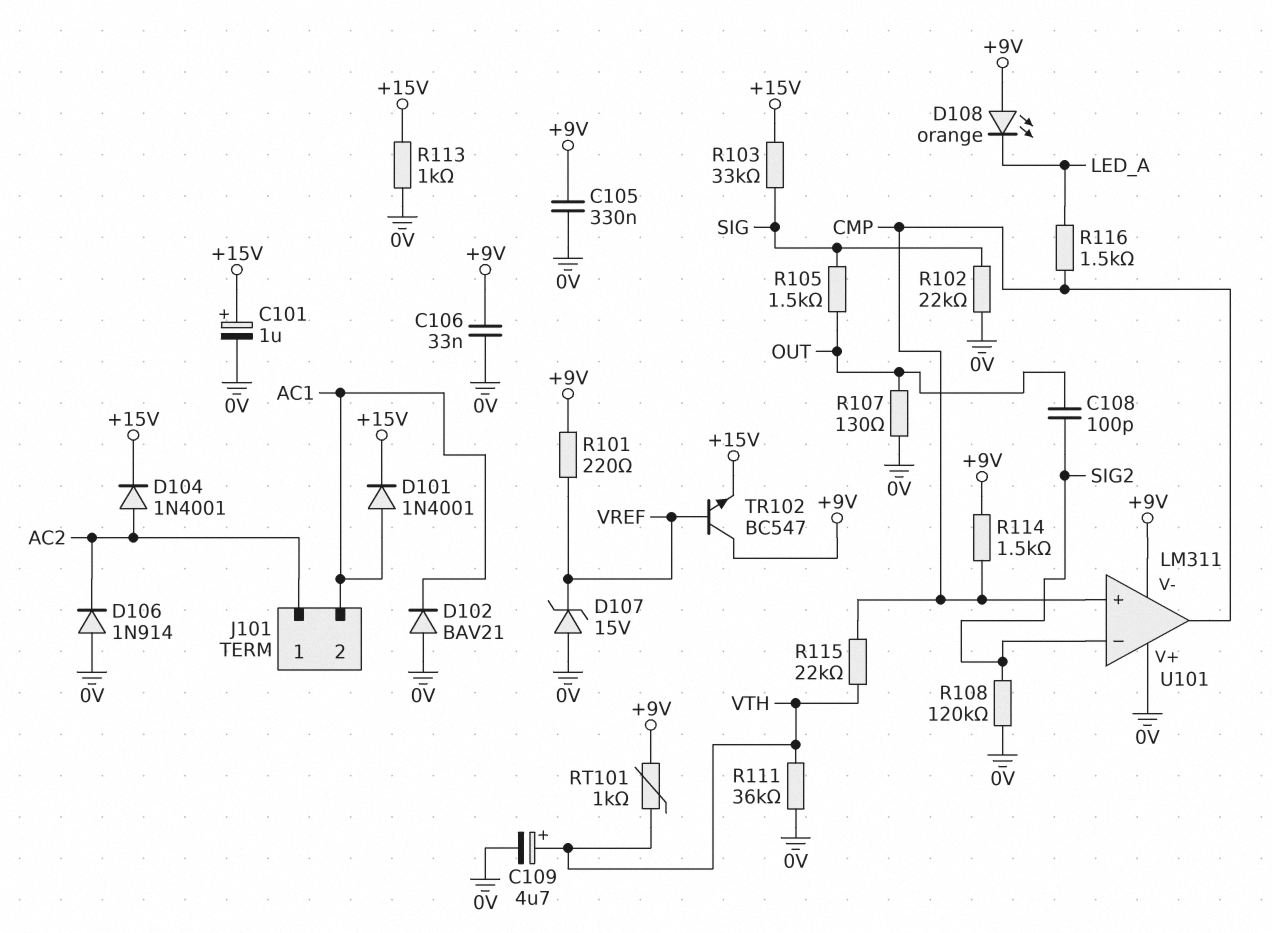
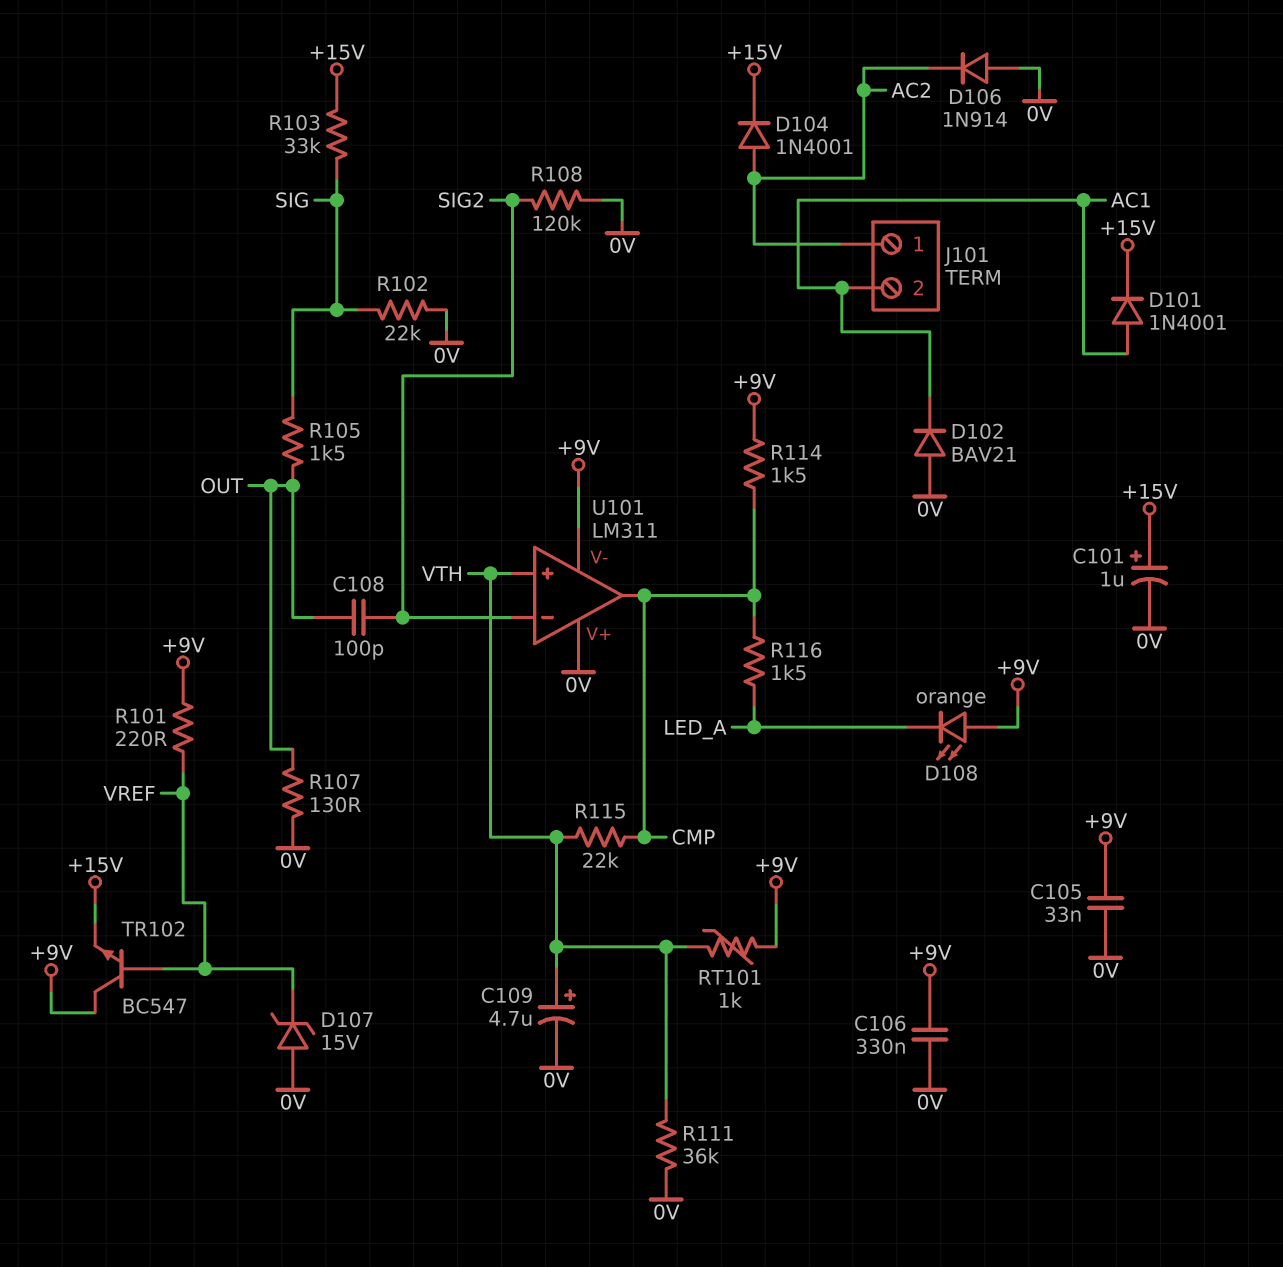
C105: 330nF (+9V, 0V) -> 33nF (+9V, 0V)
C106: 33nF (+9V, 0V) -> 330nF (+9V, 0V)
R113: 1k (+15V, 0V) -> none
U101 pin in+: CMP -> VTH

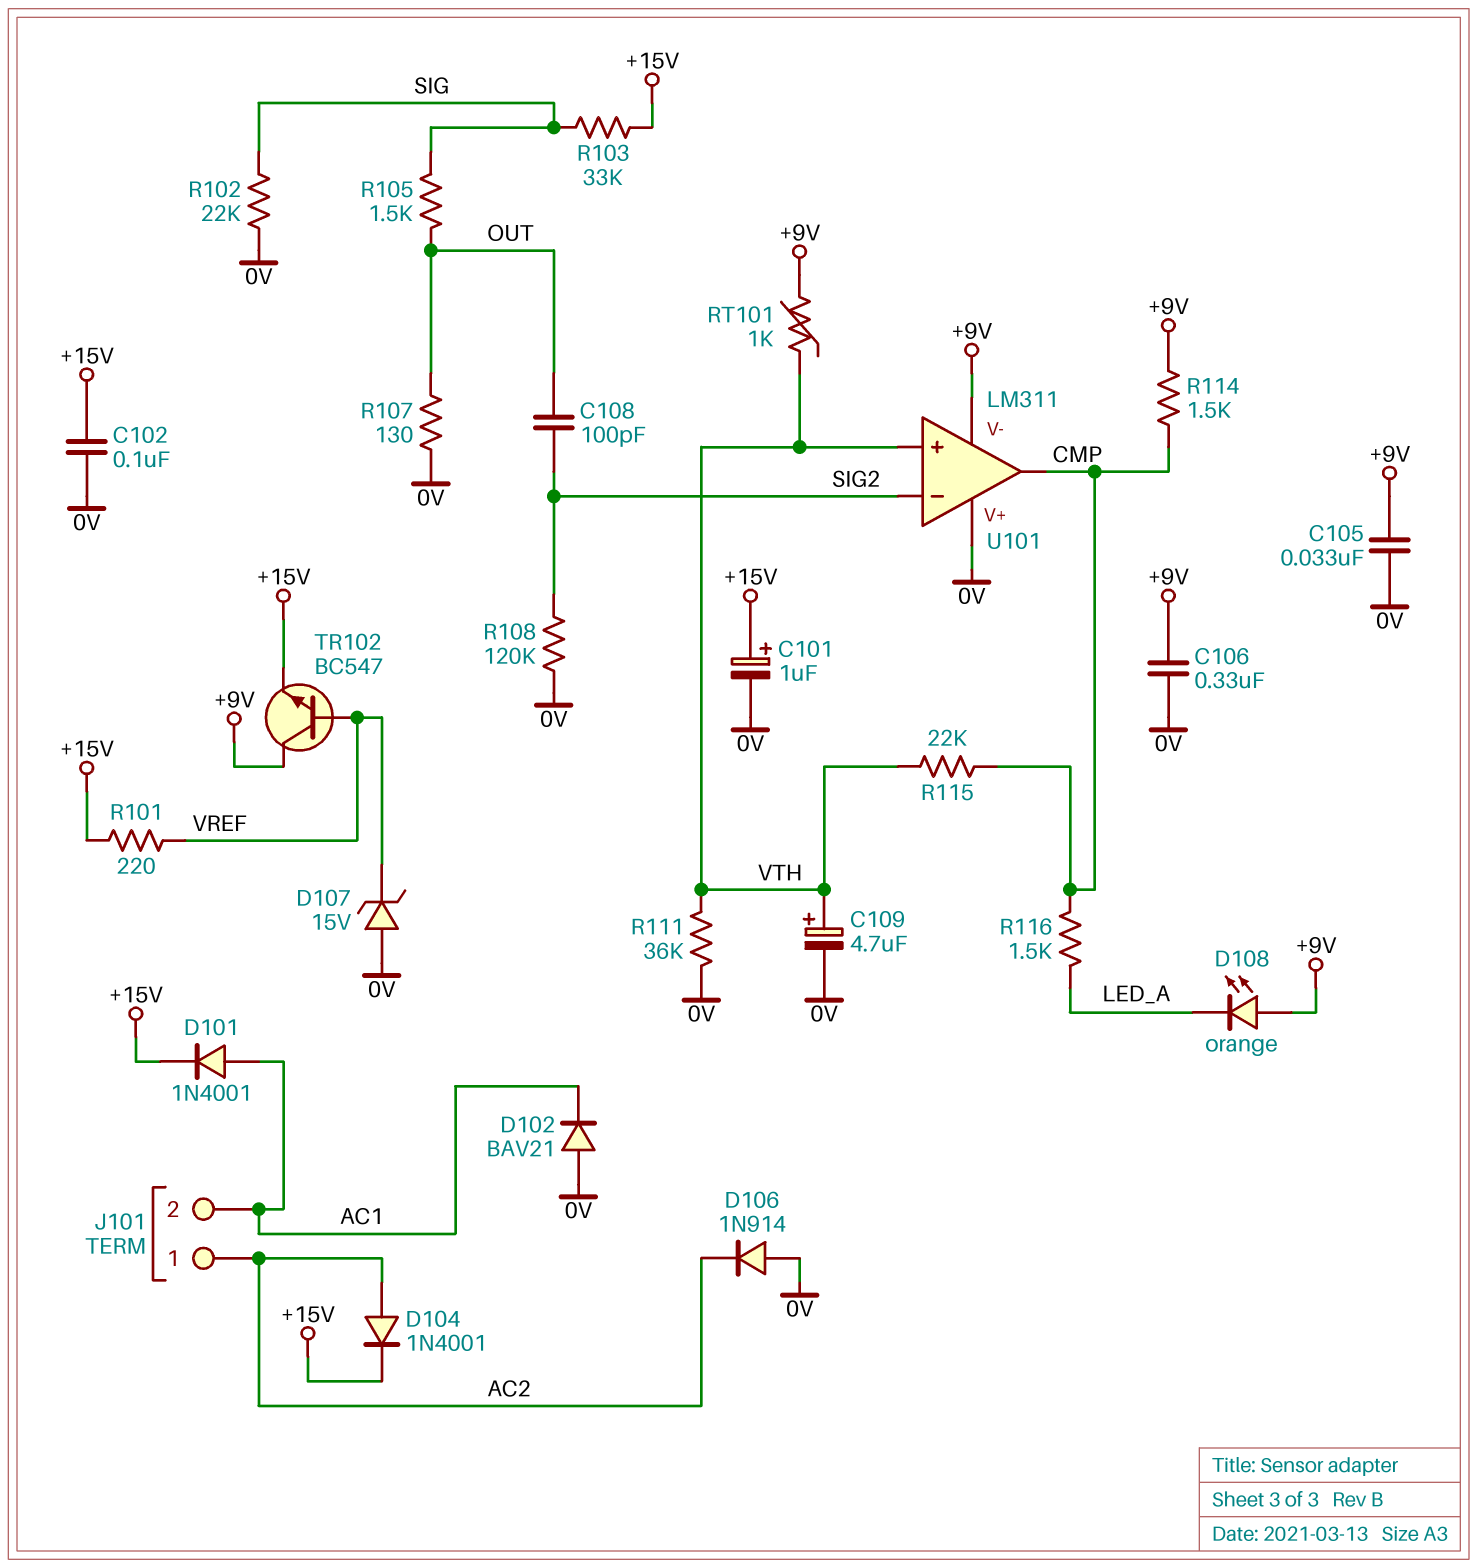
C102: none -> 100nF (+15V, 0V)
R101: 220 (+9V, VREF) -> 220 (+15V, VREF)

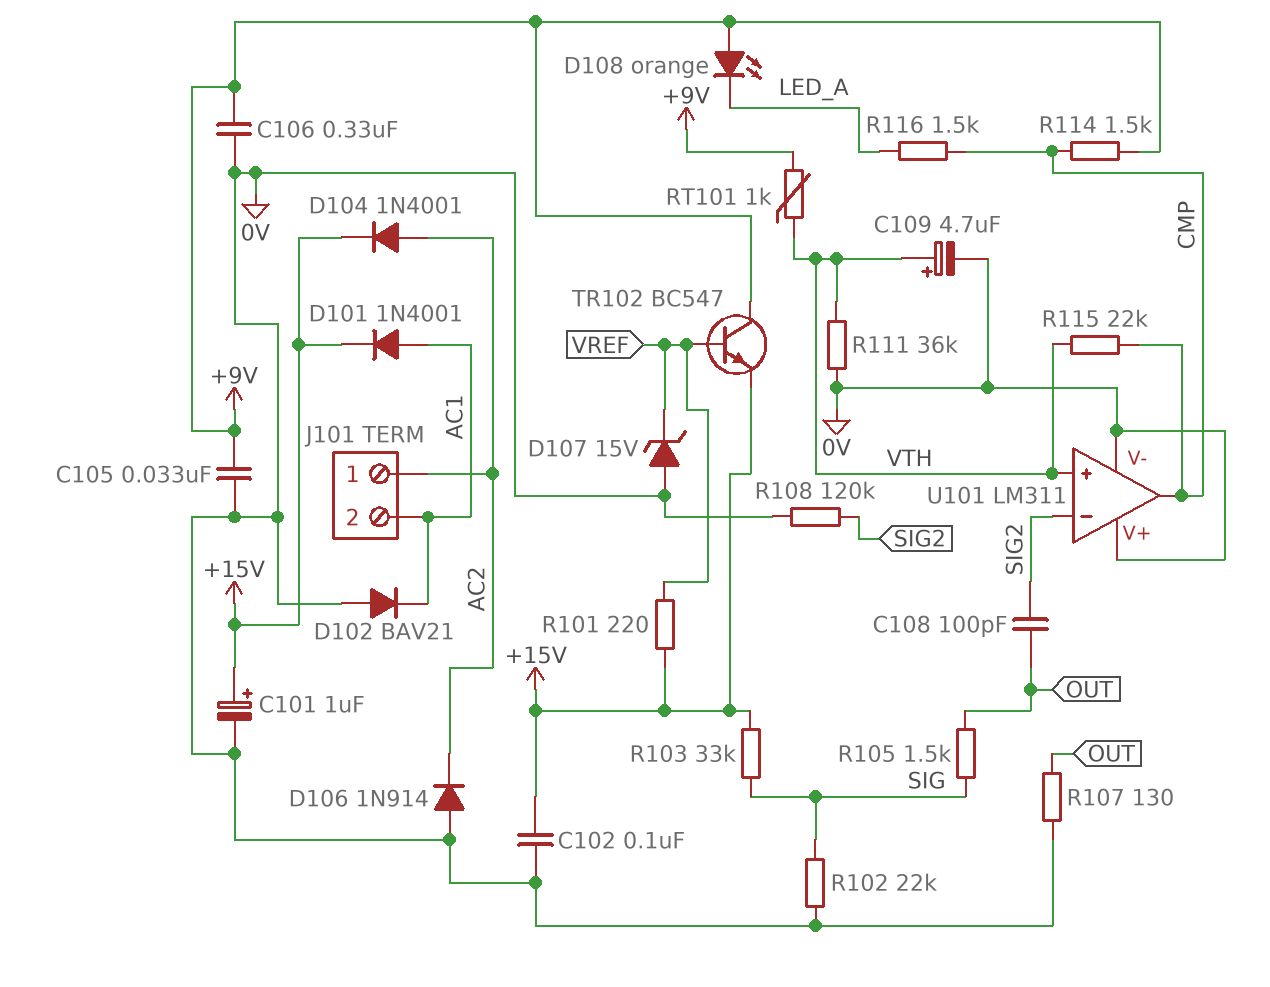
U101 pin V-: +9V -> 0V

